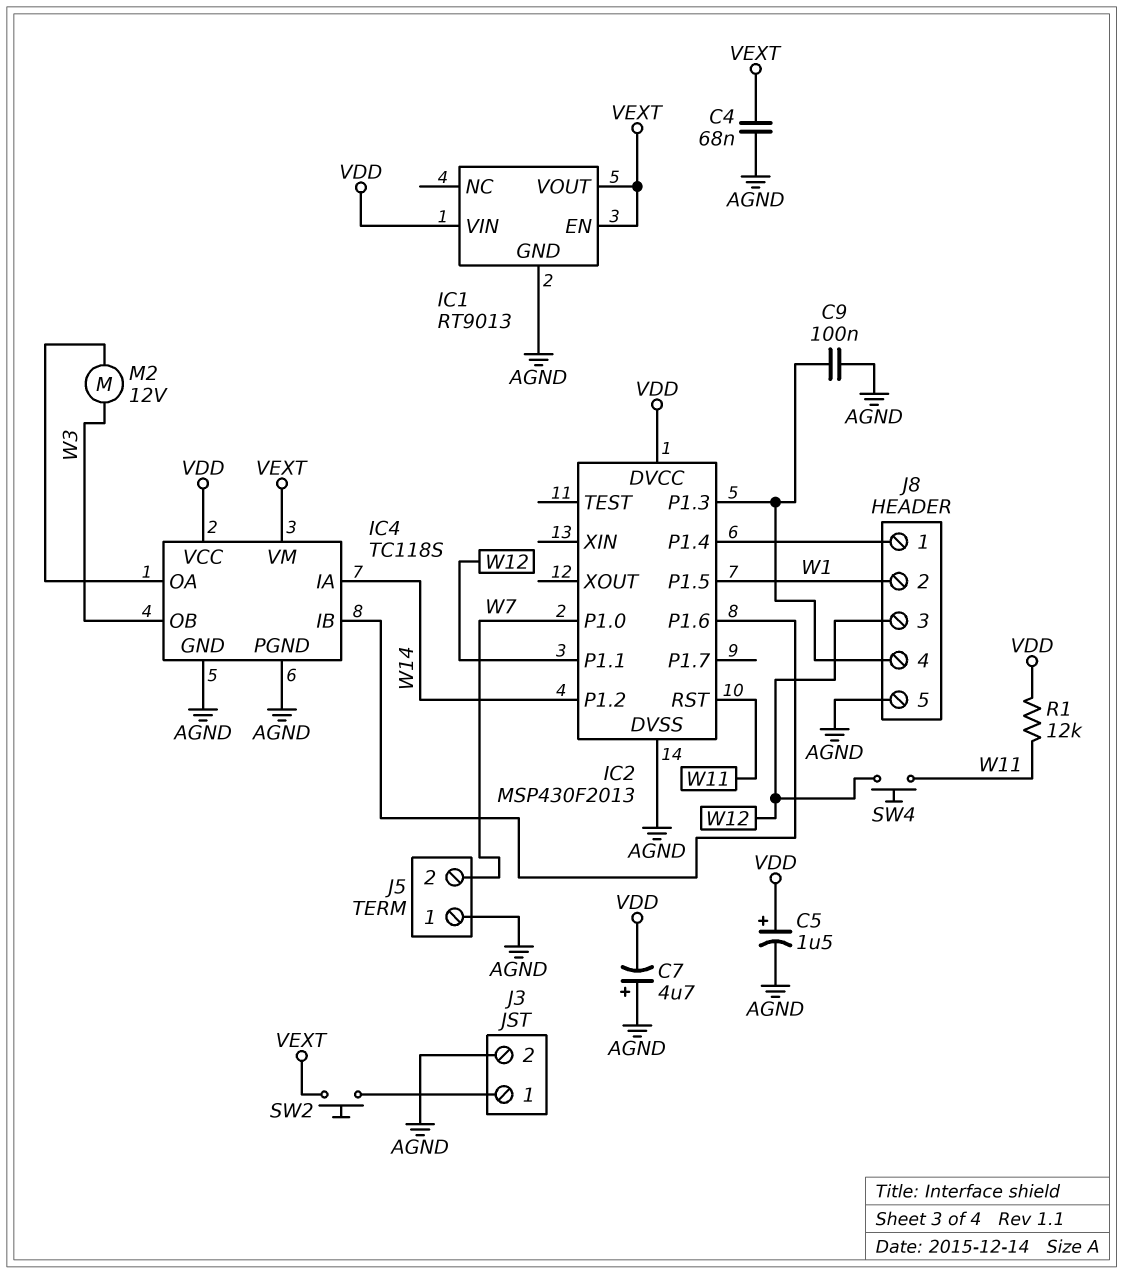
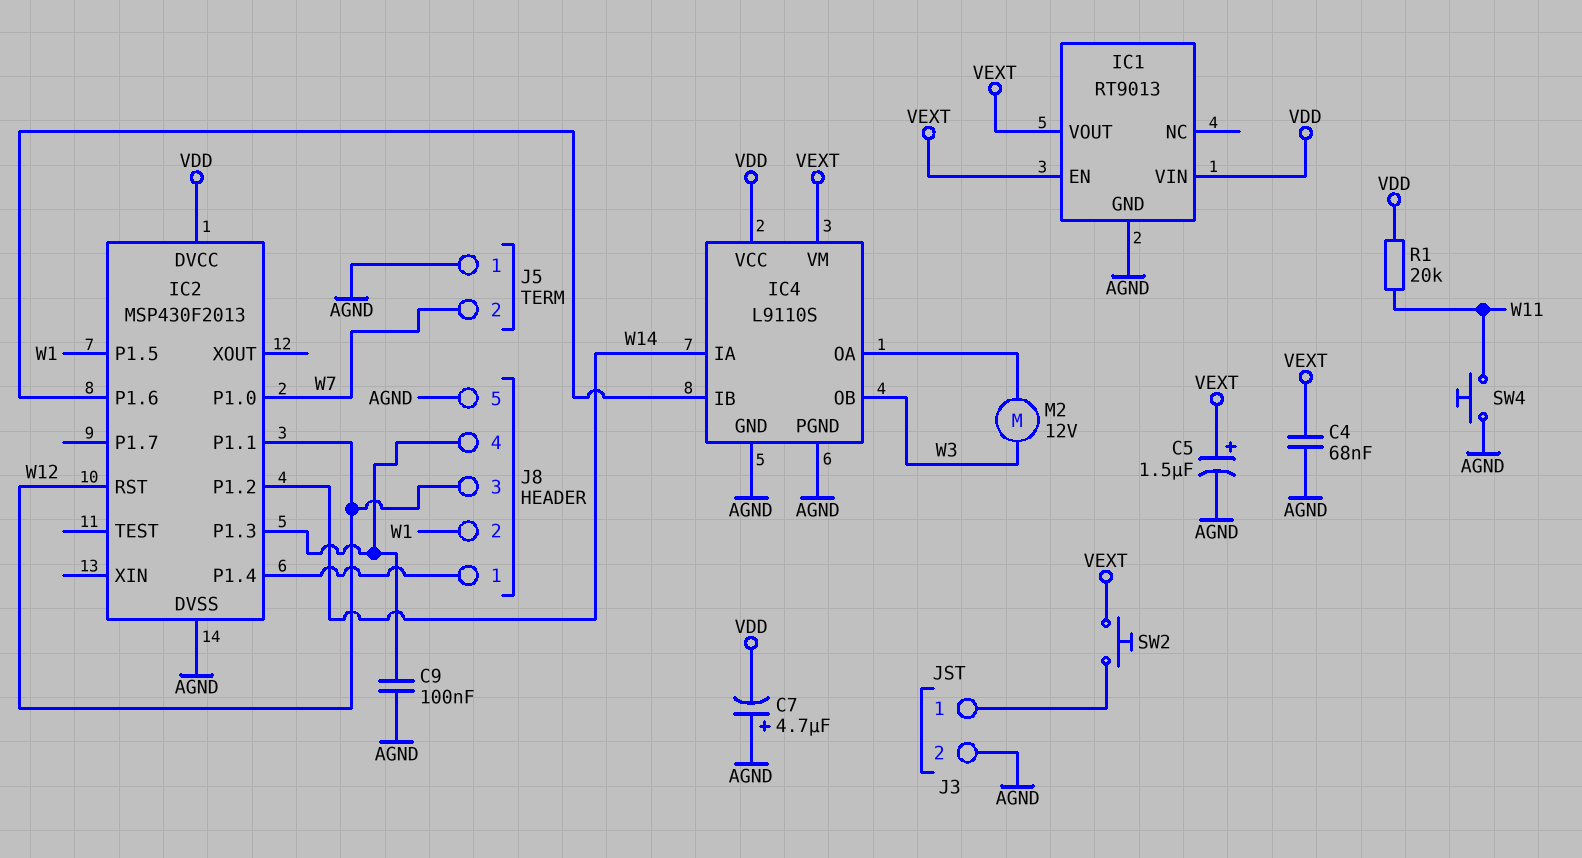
C5: 1.5uF (plus VDD, minus AGND) -> 1.5uF (plus VEXT, minus AGND)
IC2 pin RST: W11 -> W12
IC4: TC118S -> L9110S
R1: 12k (VDD, W11) -> 20k (VDD, W11)
SW4: button (W11, W12) -> button (AGND, W11)

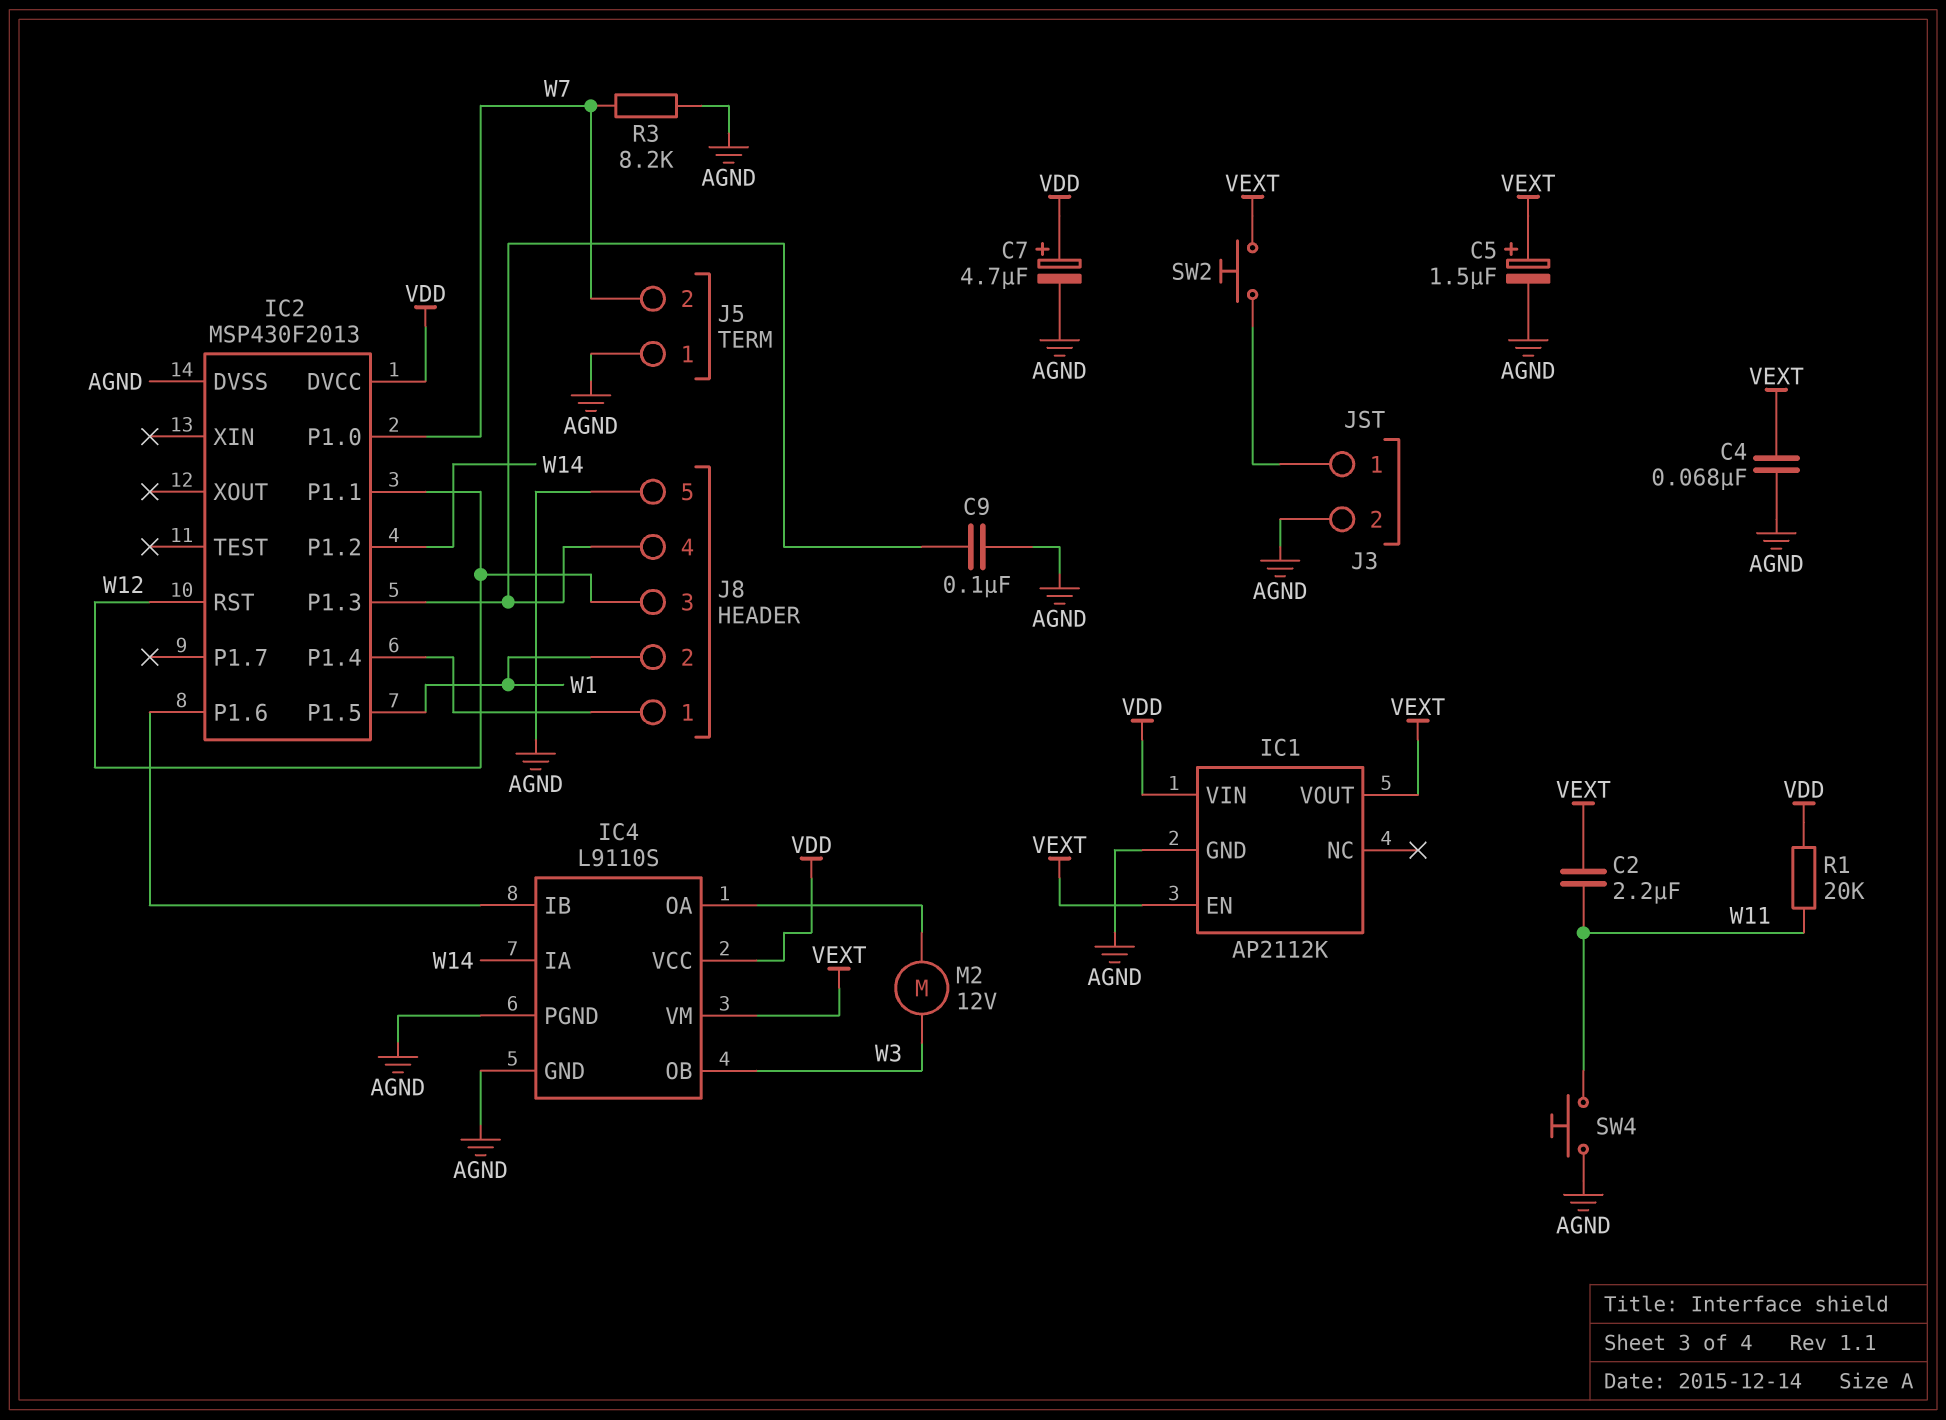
C2: none -> 2.2uF (VEXT, W11)
C7: 4.7uF (plus AGND, minus VDD) -> 4.7uF (plus VDD, minus AGND)
IC1: RT9013 -> AP2112K
R3: none -> 8.2k (AGND, W7)

